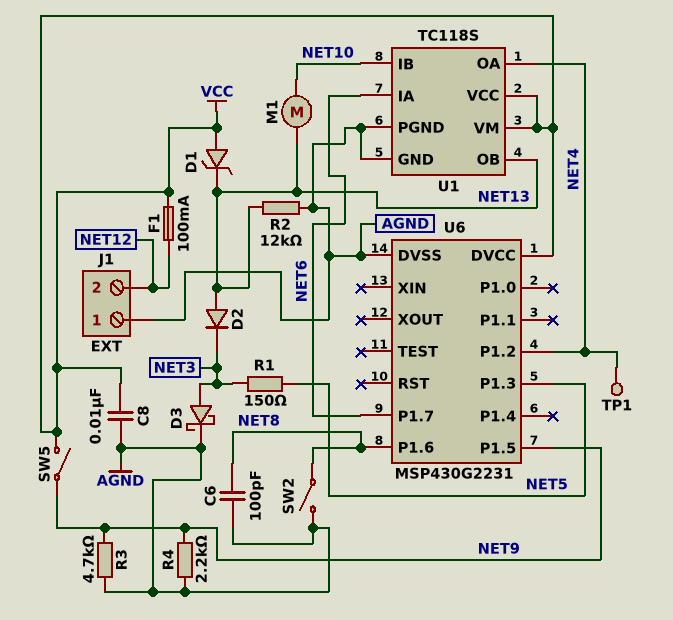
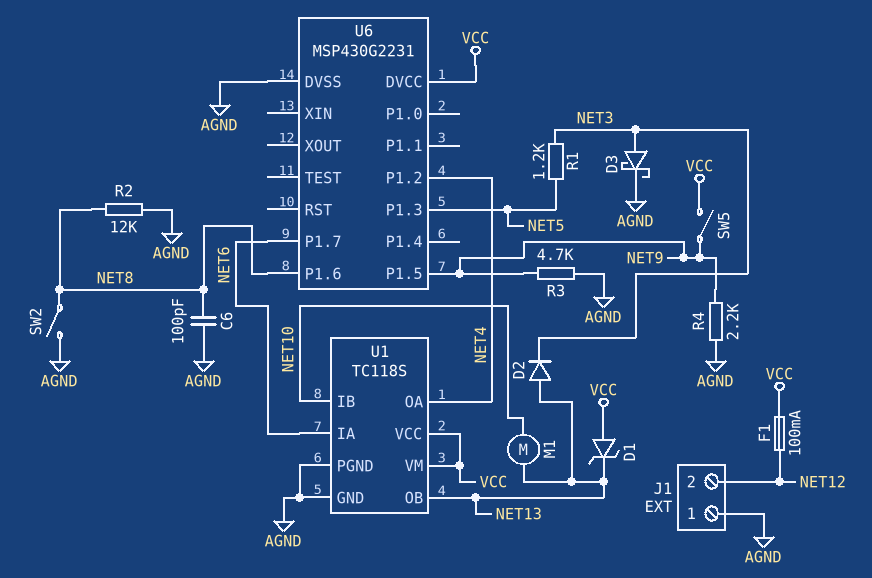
C8: 10nF (AGND, VCC) -> none
R1: 150 (NET3, NET5) -> 1.2k (NET3, NET5)
R2: 12k (AGND, NET13) -> 12k (AGND, NET8)
TP1: test point (NET4) -> none

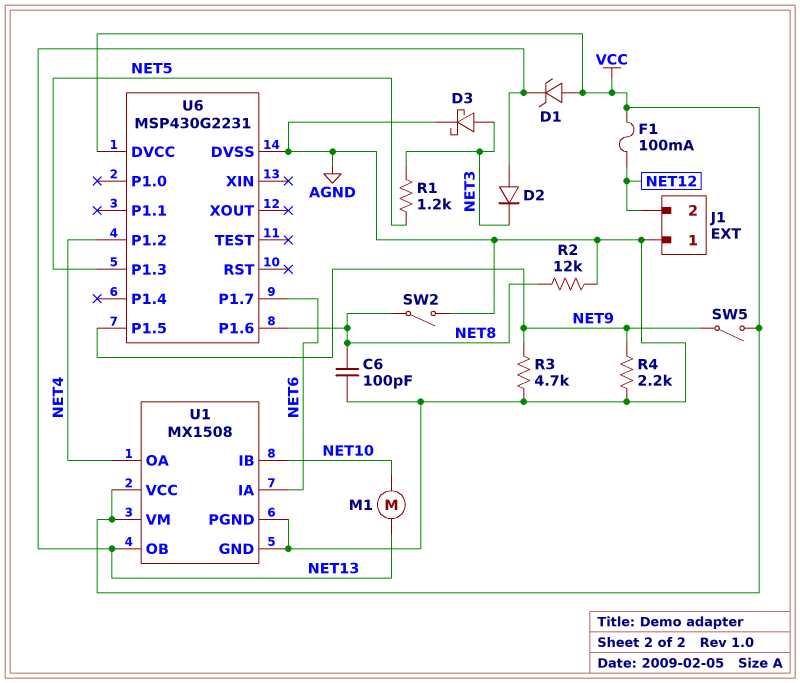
U1: TC118S -> MX1508

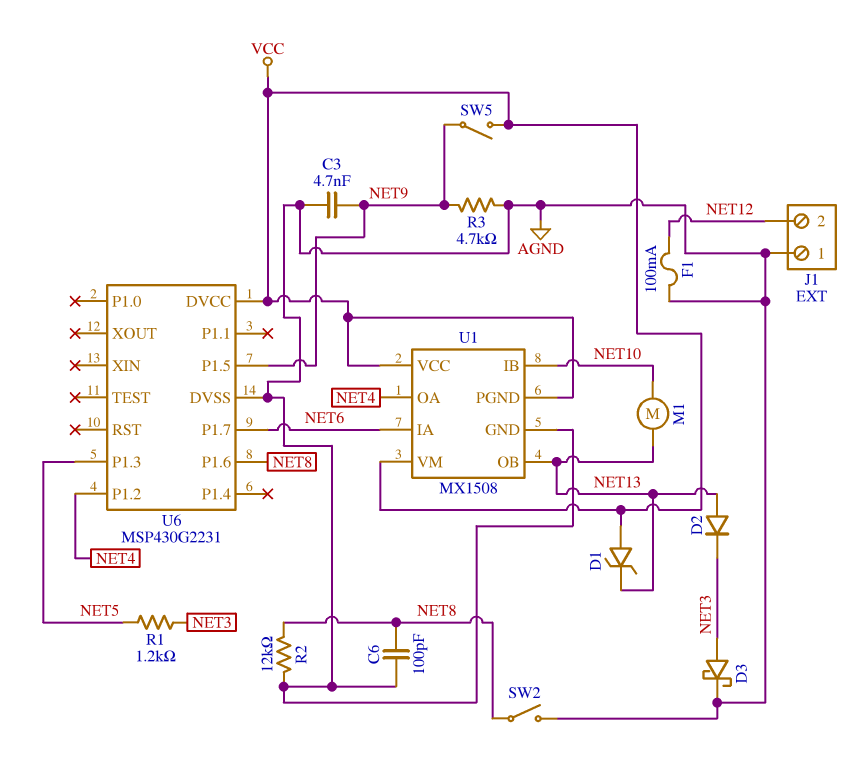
C3: none -> 4.7nF (AGND, NET9)
F1: 100mA (NET12, VCC) -> 100mA (AGND, NET12)
R4: 2.2k (AGND, NET9) -> none
U1 pin PGND: AGND -> VCC

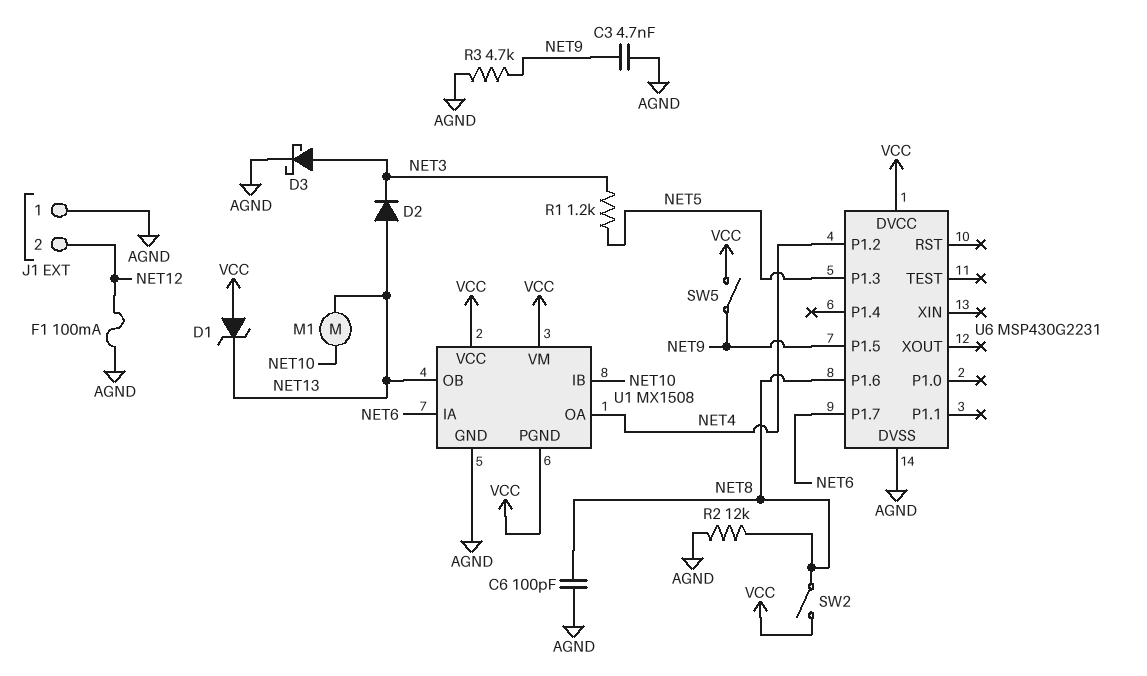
SW2: switch (AGND, NET8) -> switch (NET8, VCC)

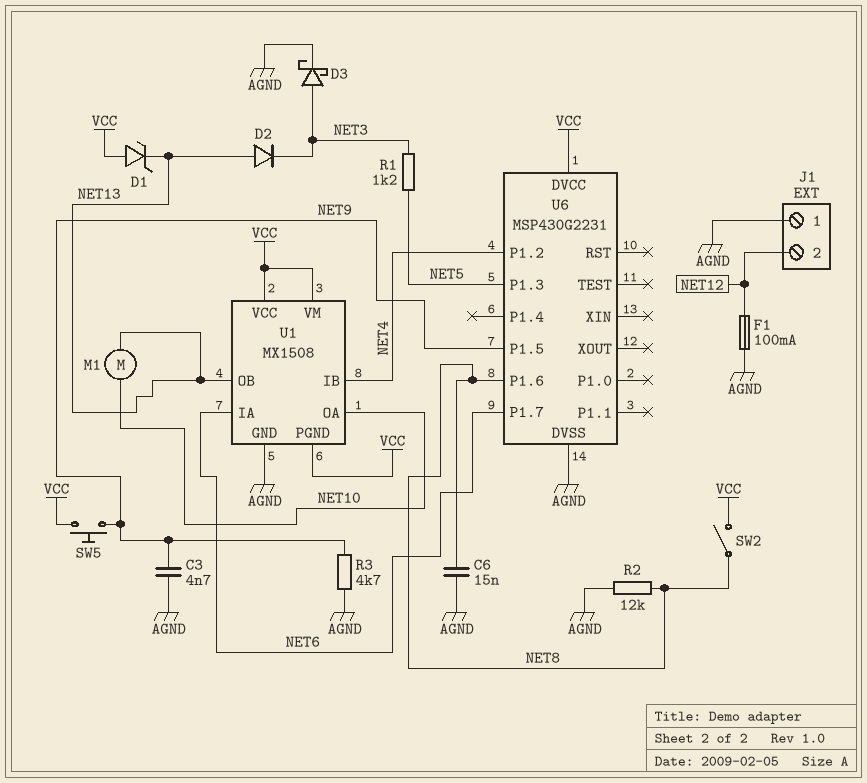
C6: 100pF (AGND, NET8) -> 15nF (AGND, NET8)
SW5: switch (NET9, VCC) -> button (NET9, VCC)
U1 pin IB: NET10 -> NET4
U1 pin OA: NET4 -> NET10

